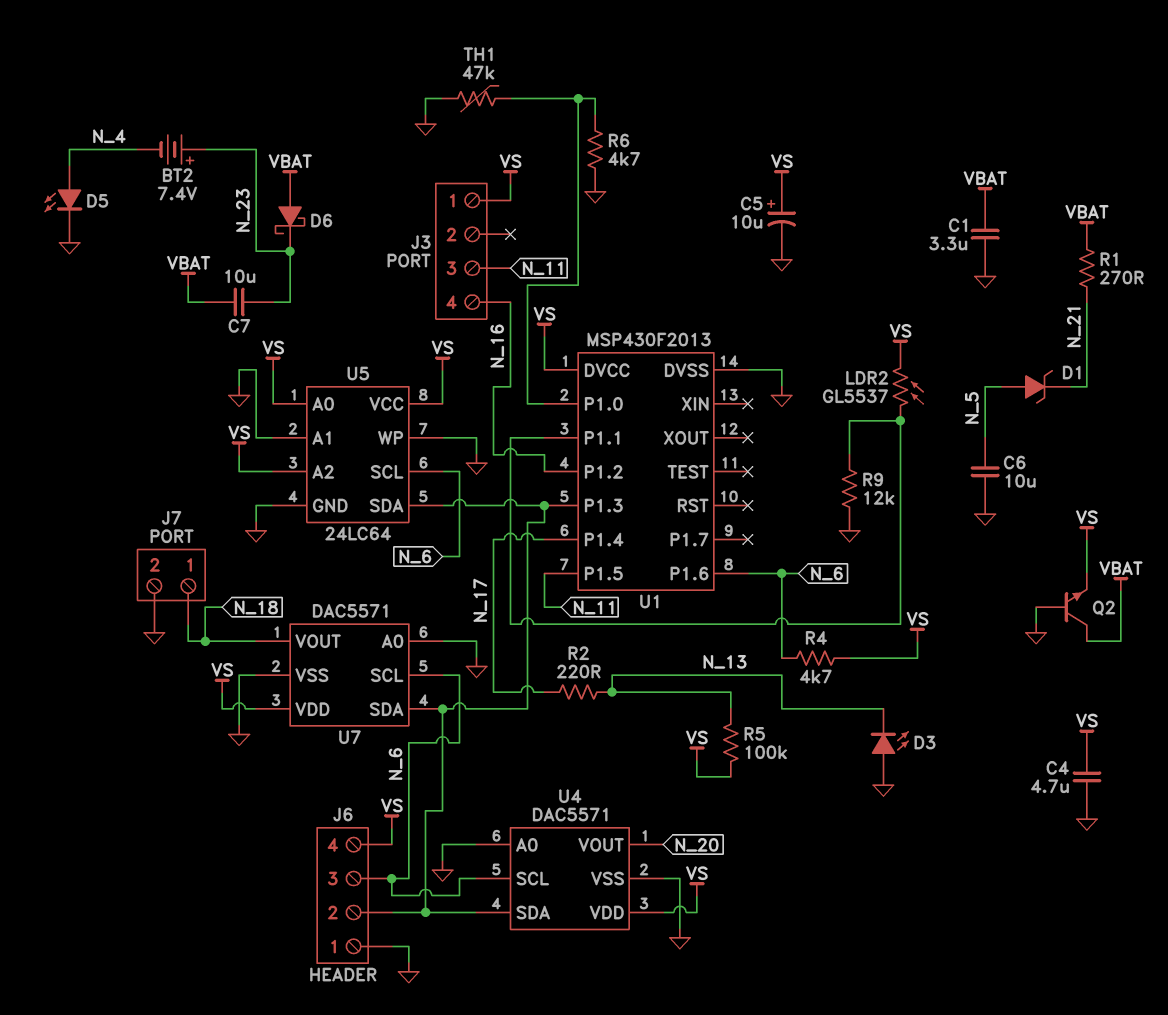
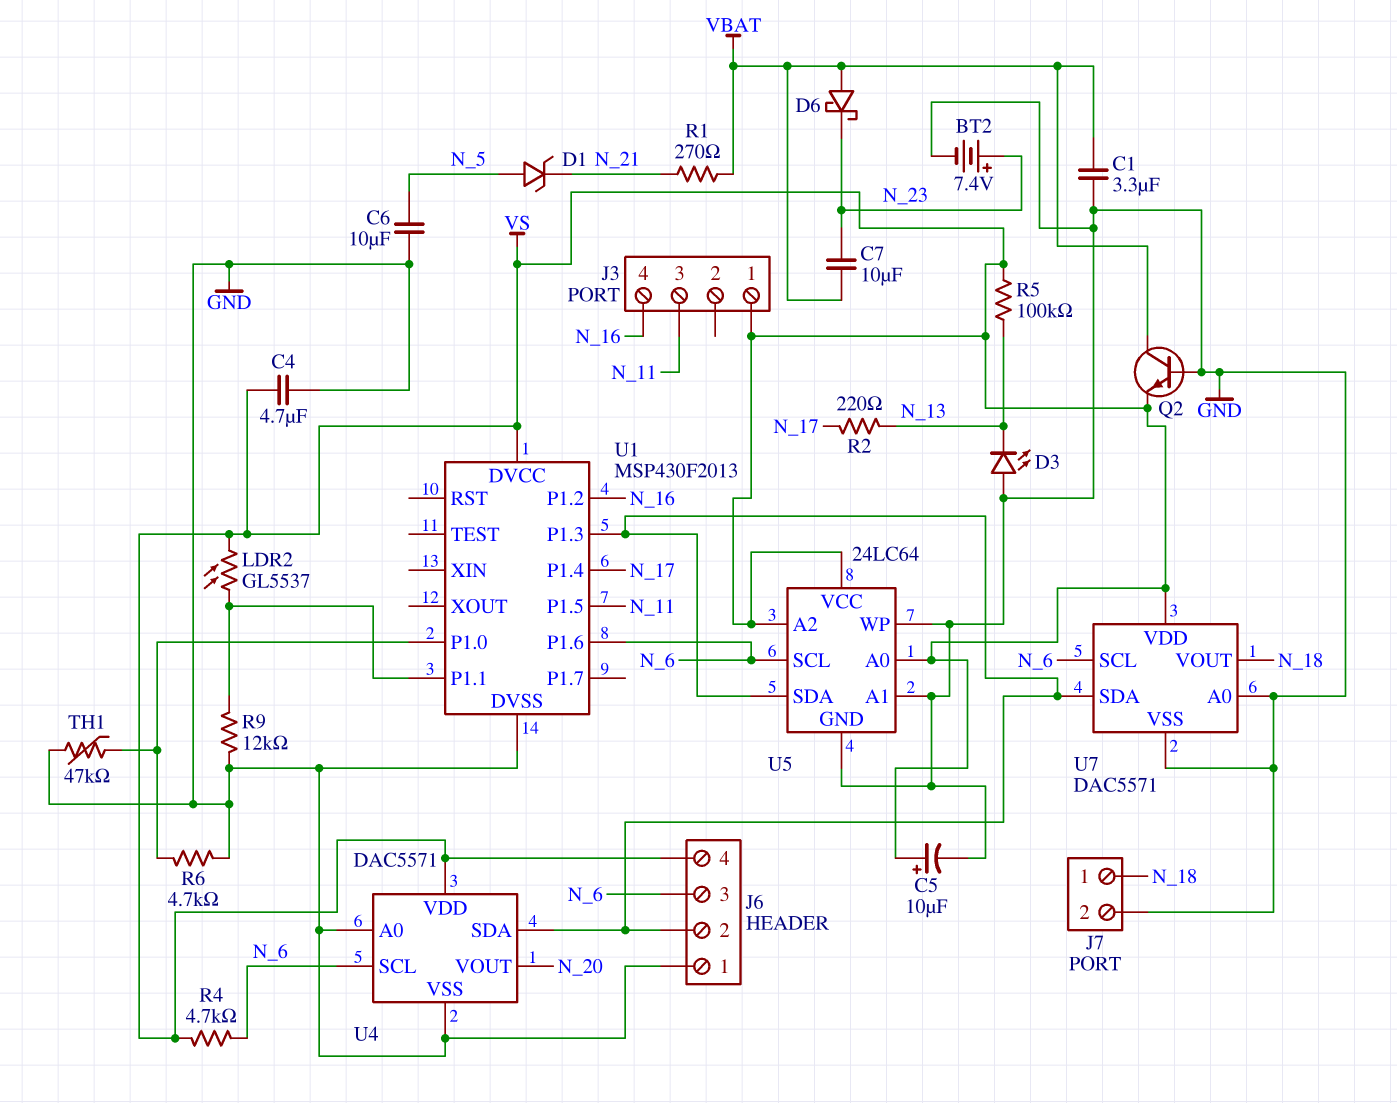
BT2: 7.4V (plus N_23, minus N_4) -> 7.4V (plus N_23, minus GND)
D5: LED (A N_4, K GND) -> none

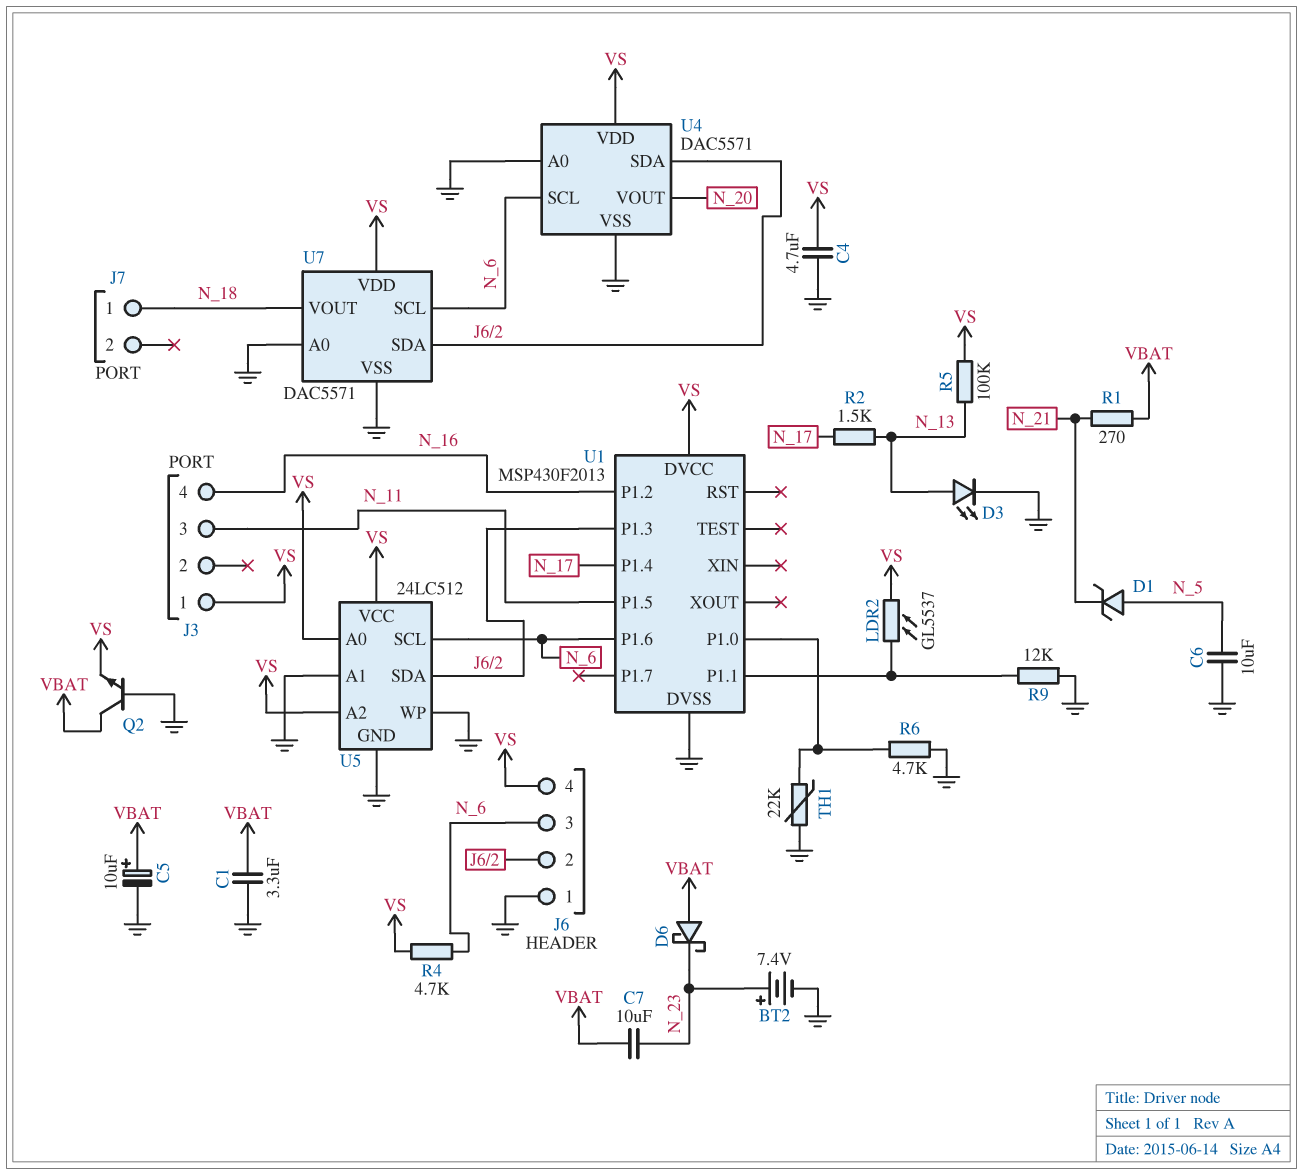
C5: 10uF (plus VS, minus GND) -> 10uF (plus VBAT, minus GND)
D3: LED (A GND, K N_13) -> LED (A N_13, K GND)
J7 pin 2: GND -> none
R2: 220 (N_13, N_17) -> 1.5k (N_13, N_17)
TH1: 47k (GND, U1/P1.0) -> 22k (GND, U1/P1.0)
U5: 24LC64 -> 24LC512

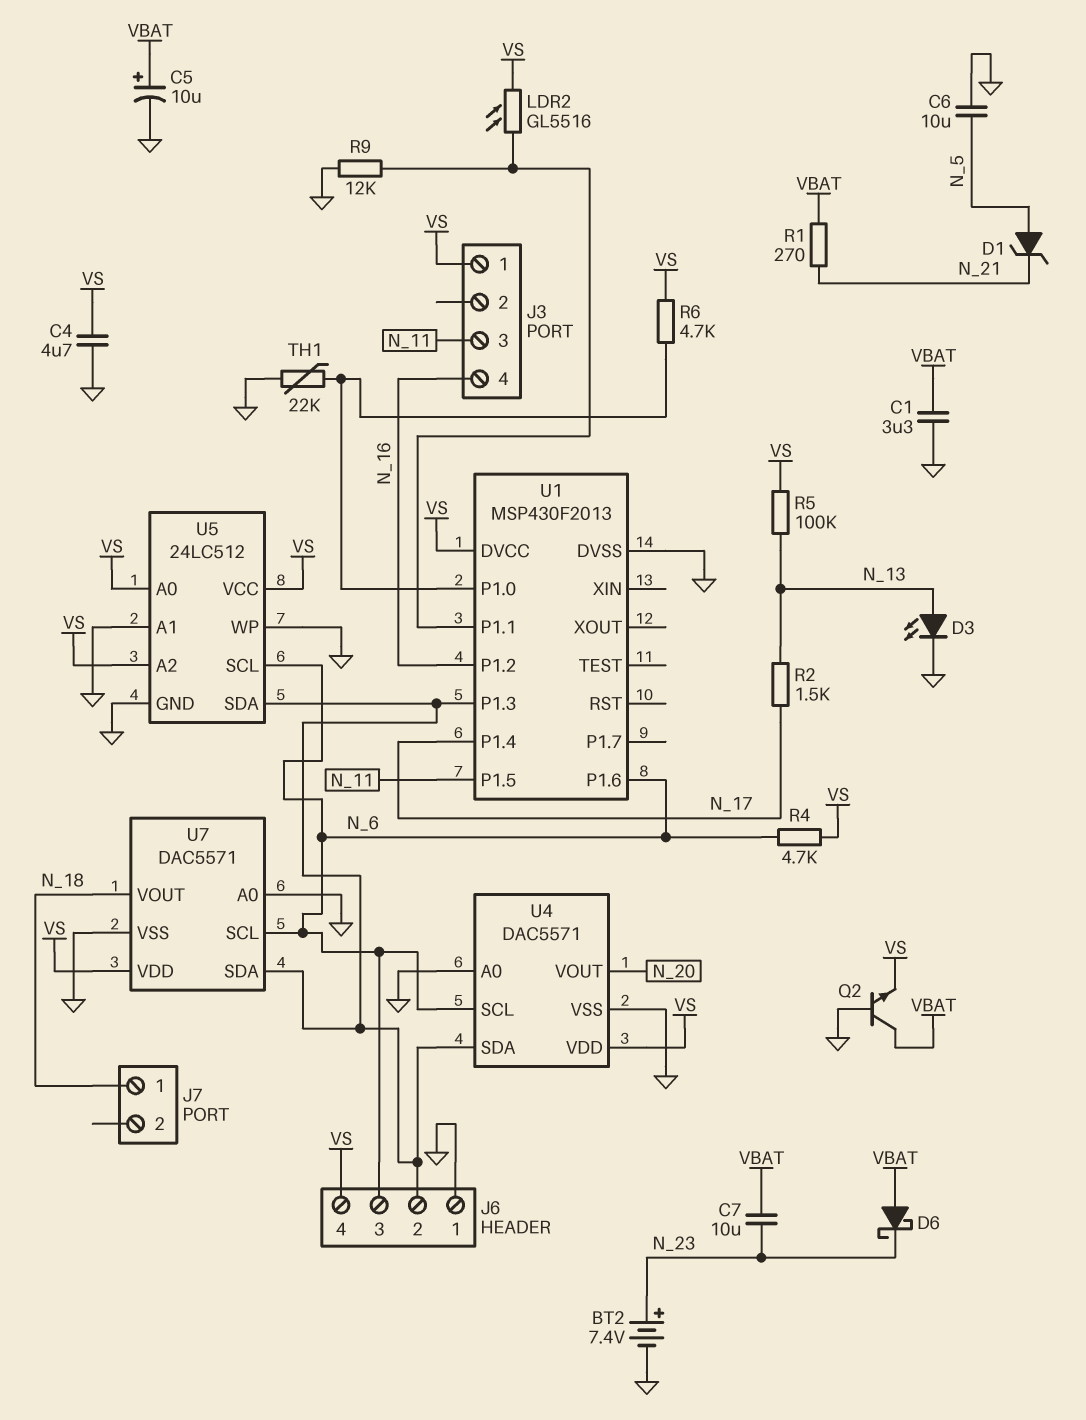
LDR2: GL5537 (U1/P1.1, VS) -> GL5516 (U1/P1.1, VS)
R6: 4.7k (GND, U1/P1.0) -> 4.7k (U1/P1.0, VS)

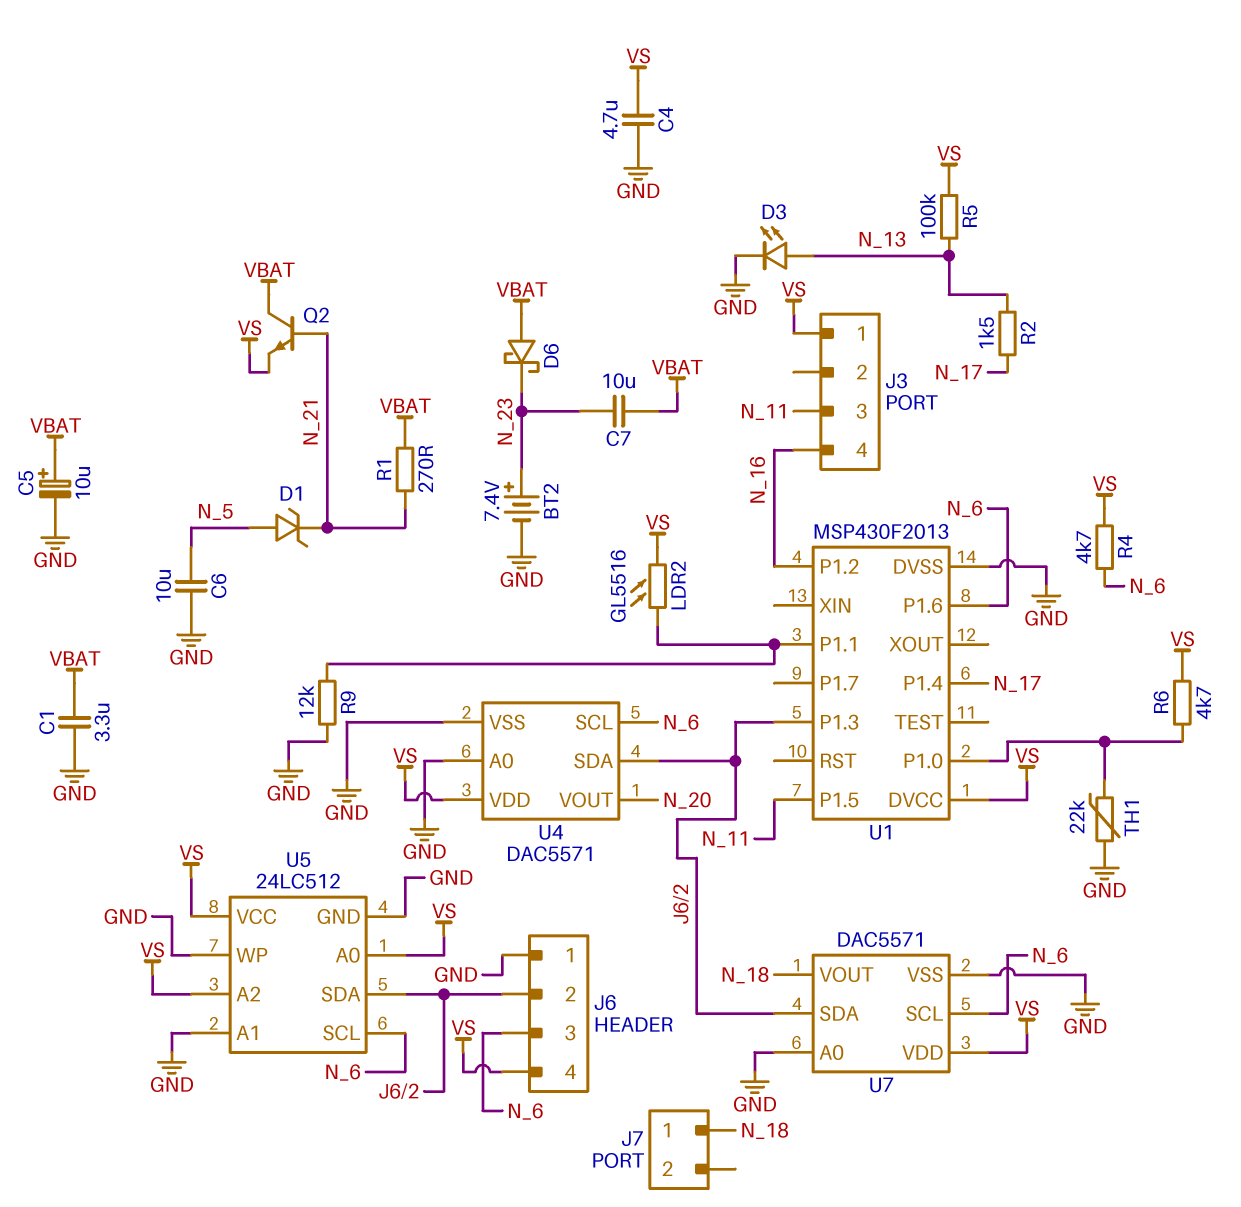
Q2: NPN (B GND, C VBAT, E VS) -> NPN (B N_21, C VBAT, E VS)

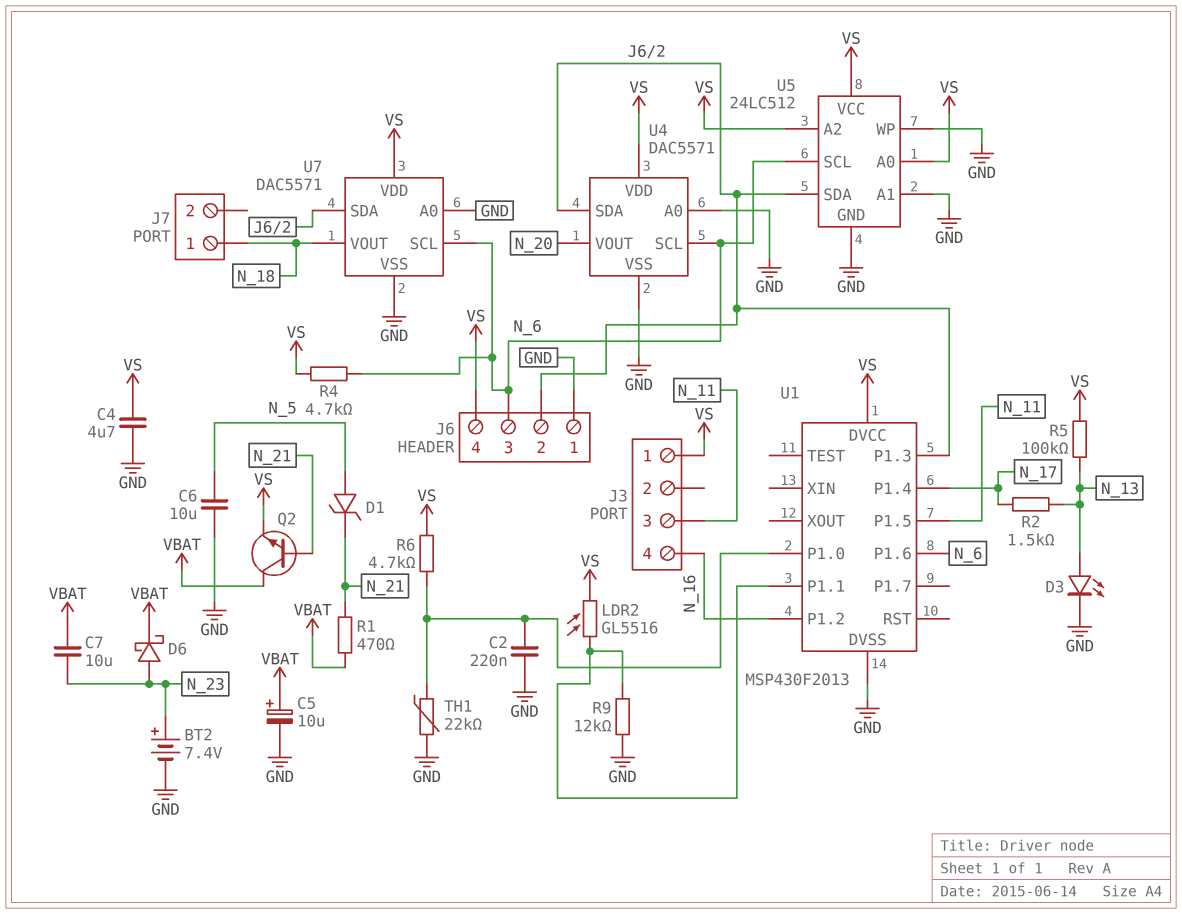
C1: 3.3uF (GND, VBAT) -> none
C2: none -> 220nF (GND, U1/P1.0)
D6: schottky (A VBAT, K N_23) -> schottky (A N_23, K VBAT)
R1: 270 (N_21, VBAT) -> 470 (N_21, VBAT)

